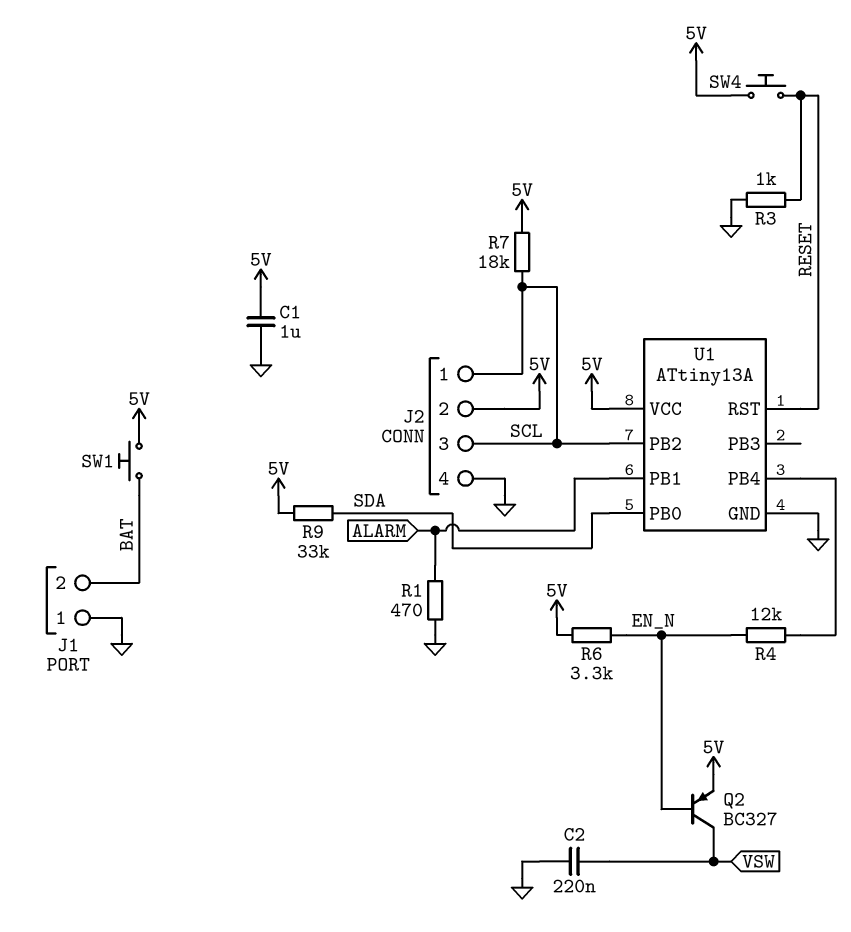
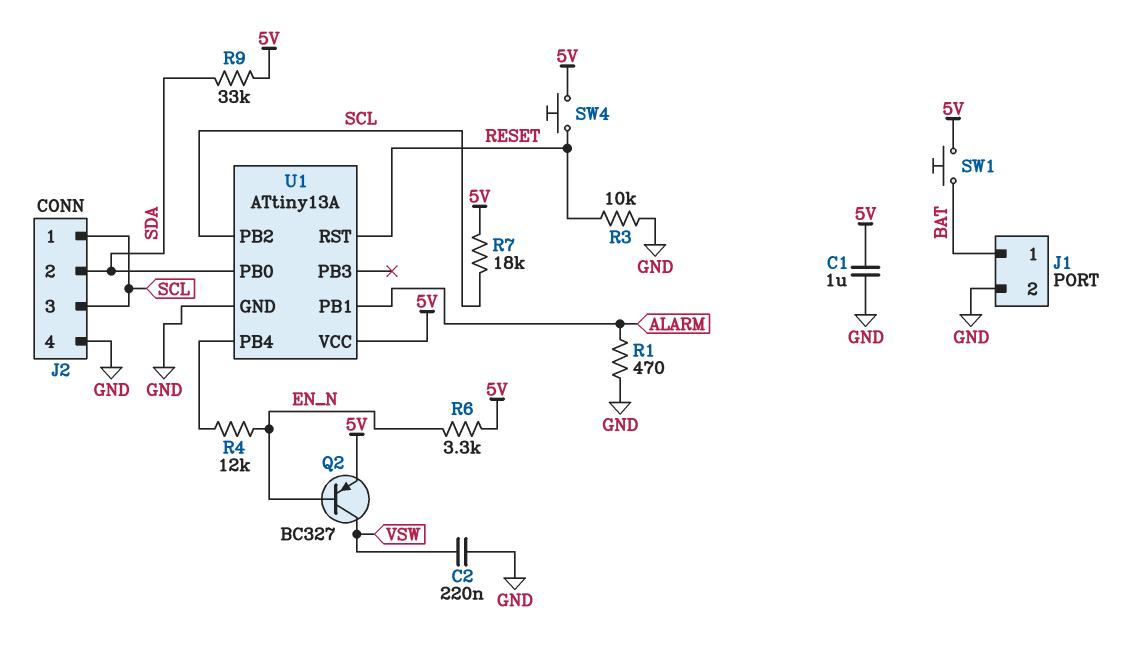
J1 pin 1: GND -> BAT
J1 pin 2: BAT -> GND
J2 pin 2: 5V -> SDA
R3: 1k (GND, RESET) -> 10k (GND, RESET)

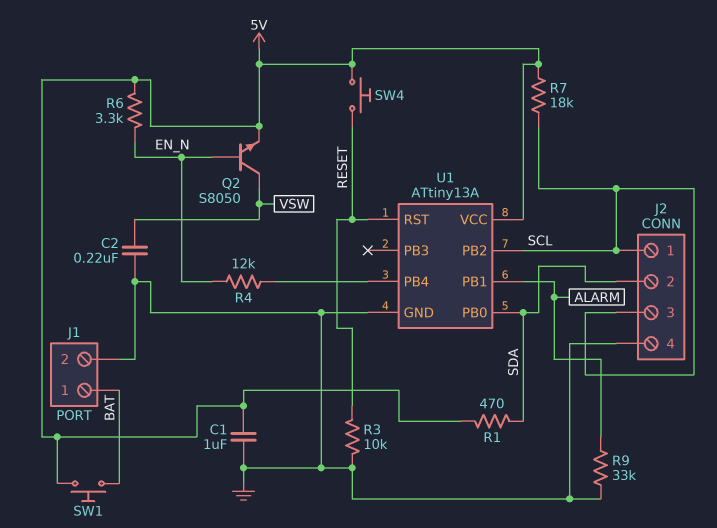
Q2: PNP BC327 (B EN_N, C VSW, E 5V) -> NPN S8050 (B EN_N, C VSW, E 5V)
R1: 470 (ALARM, GND) -> 470 (5V, SDA)
R9: 33k (5V, SDA) -> 33k (ALARM, GND)

